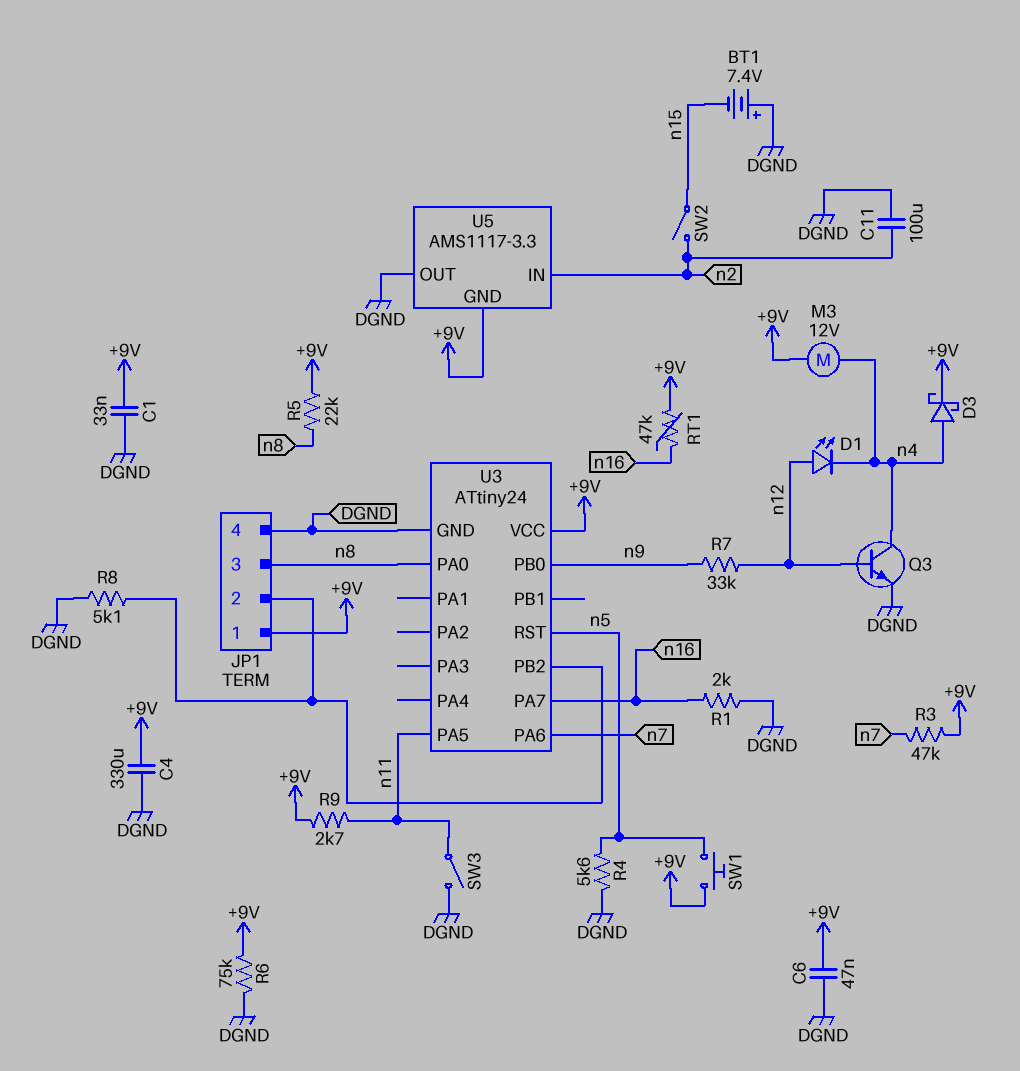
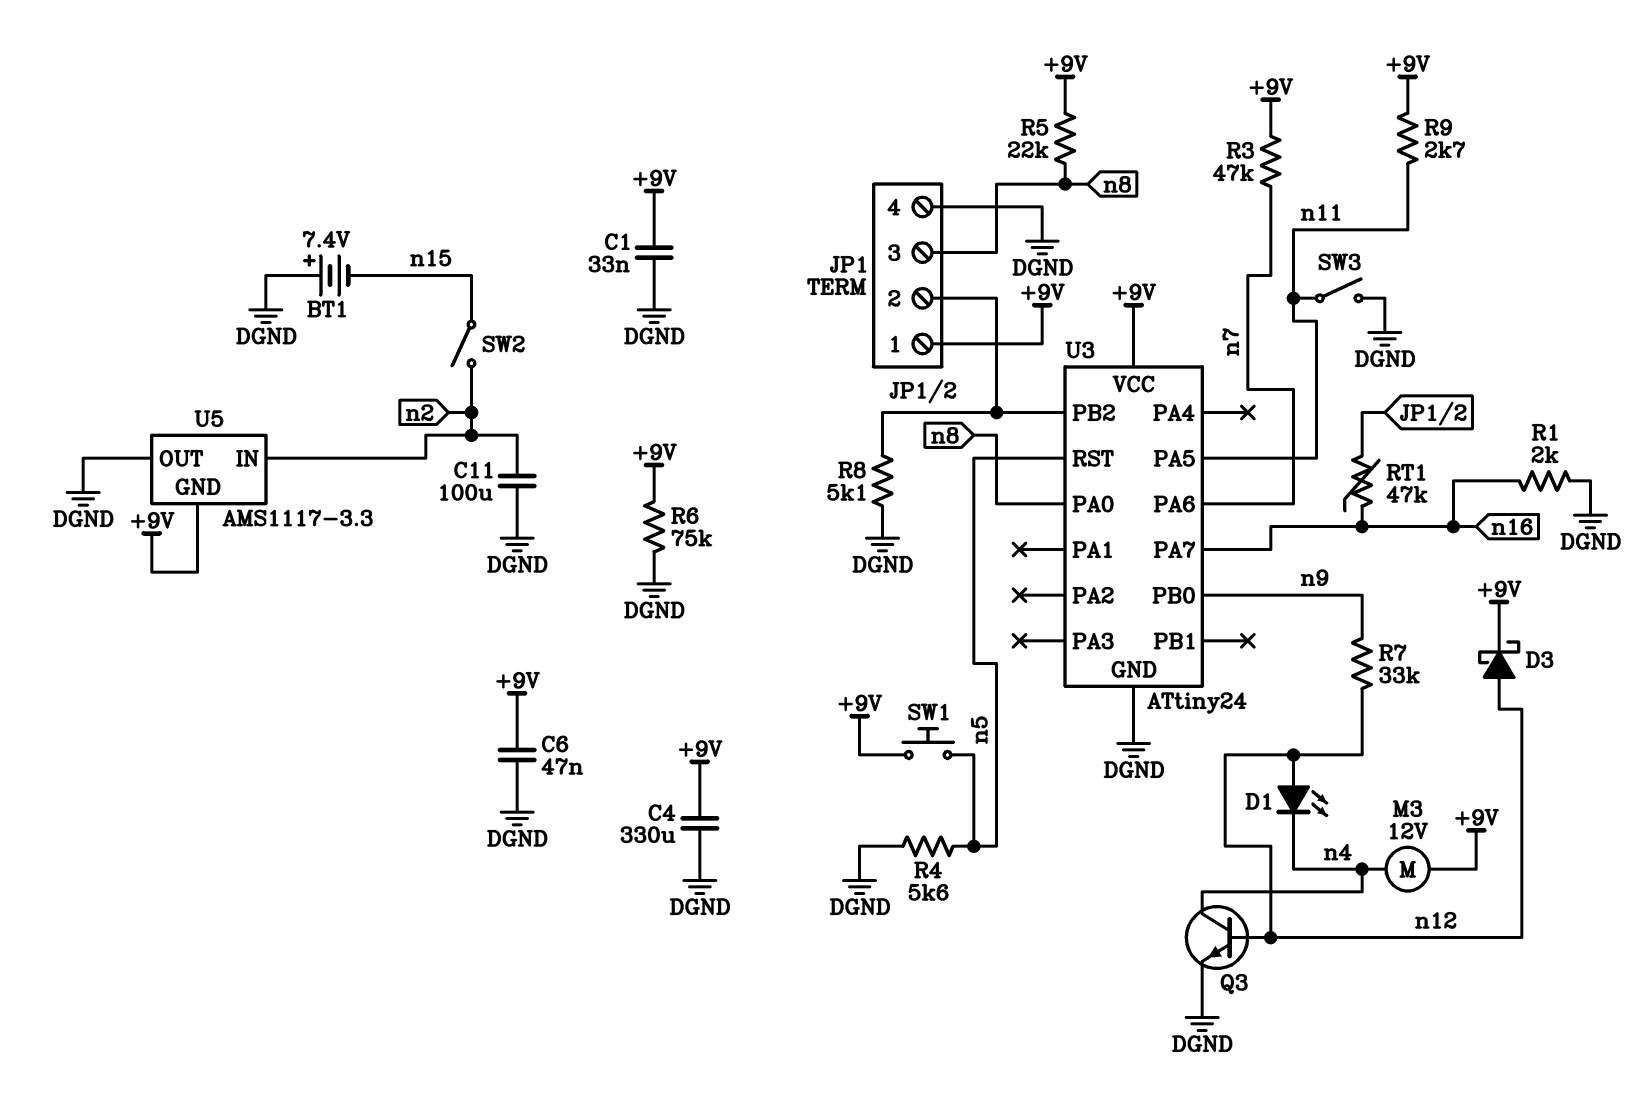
D3: schottky (A n4, K +9V) -> schottky (A n12, K +9V)
RT1: 47k (+9V, n16) -> 47k (JP1/2, n16)

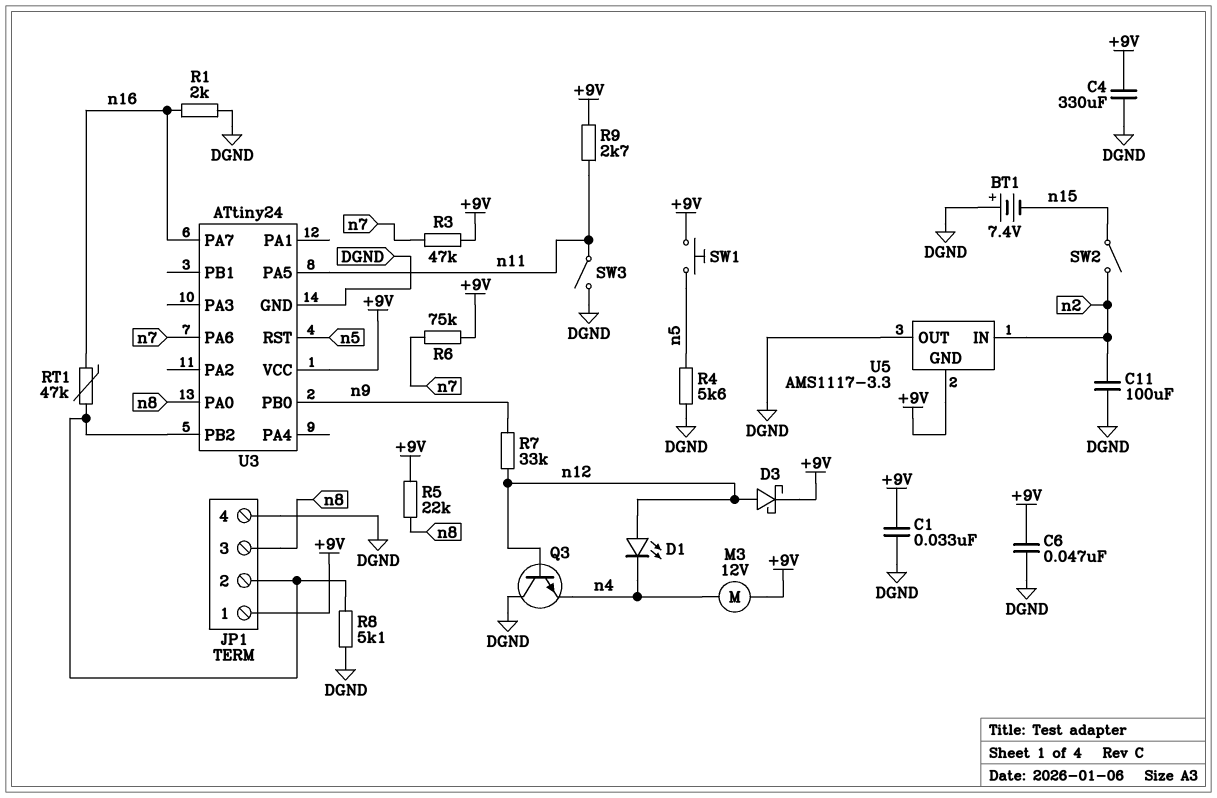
Q3: NPN (B n12, C n4, E DGND) -> NPN (B n12, C DGND, E n4)
R6: 75k (+9V, DGND) -> 75k (+9V, n7)

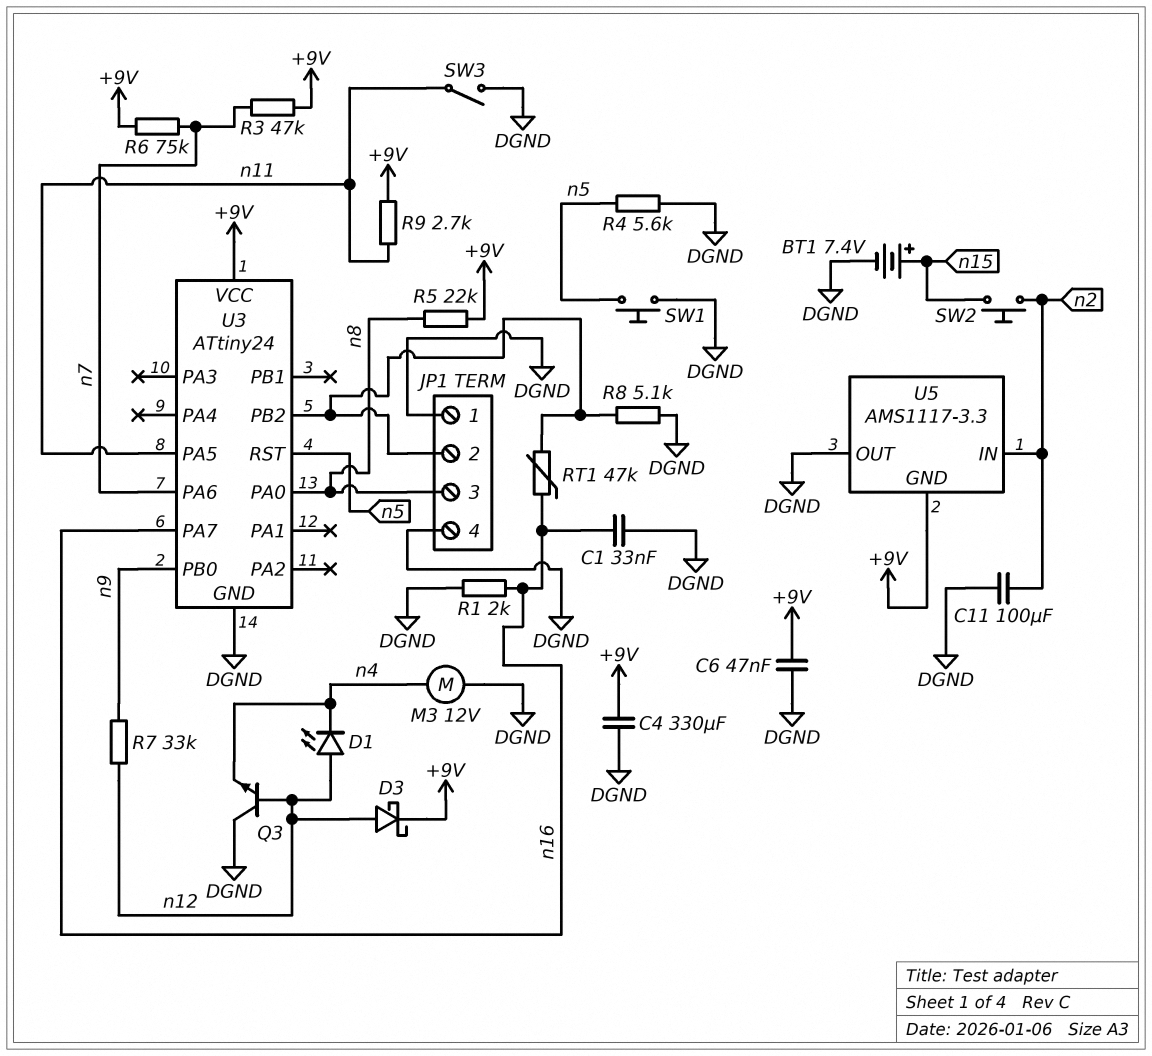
BT1: 7.4V (plus DGND, minus n15) -> 7.4V (plus n15, minus DGND)
C1: 33nF (+9V, DGND) -> 33nF (DGND, n16)
JP1 pin 1: +9V -> DGND
M3: motor 12V (+9V, n4) -> motor 12V (DGND, n4)
SW1: button (+9V, n5) -> button (DGND, n5)
SW2: switch (n2, n15) -> button (n2, n15)

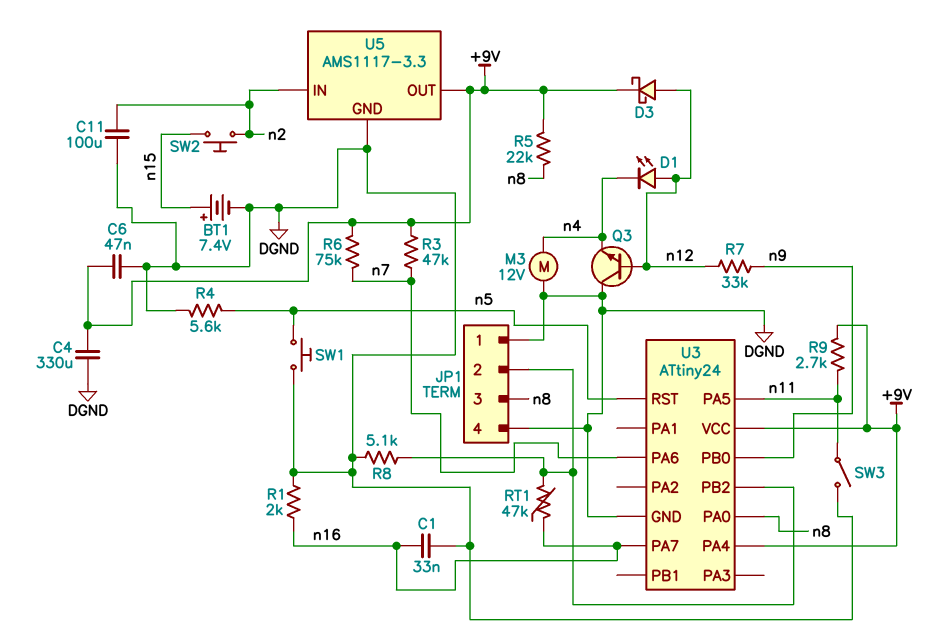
U3 pin PA4: none -> +9V
U5 pin GND: +9V -> DGND
U5 pin OUT: DGND -> +9V

